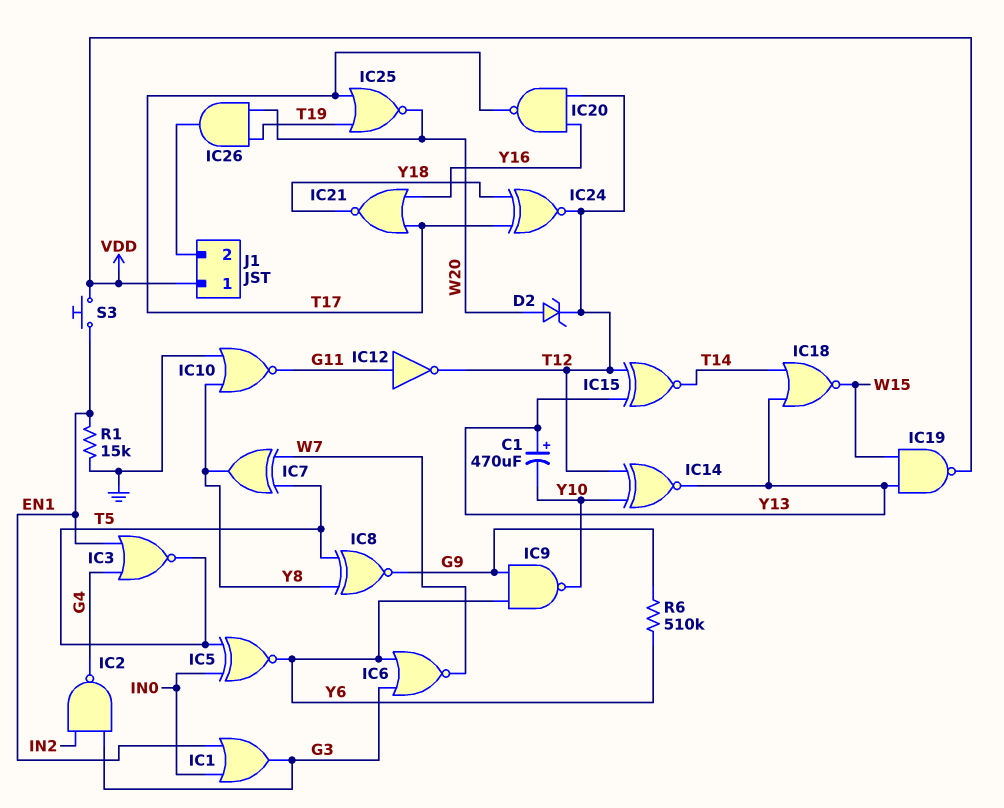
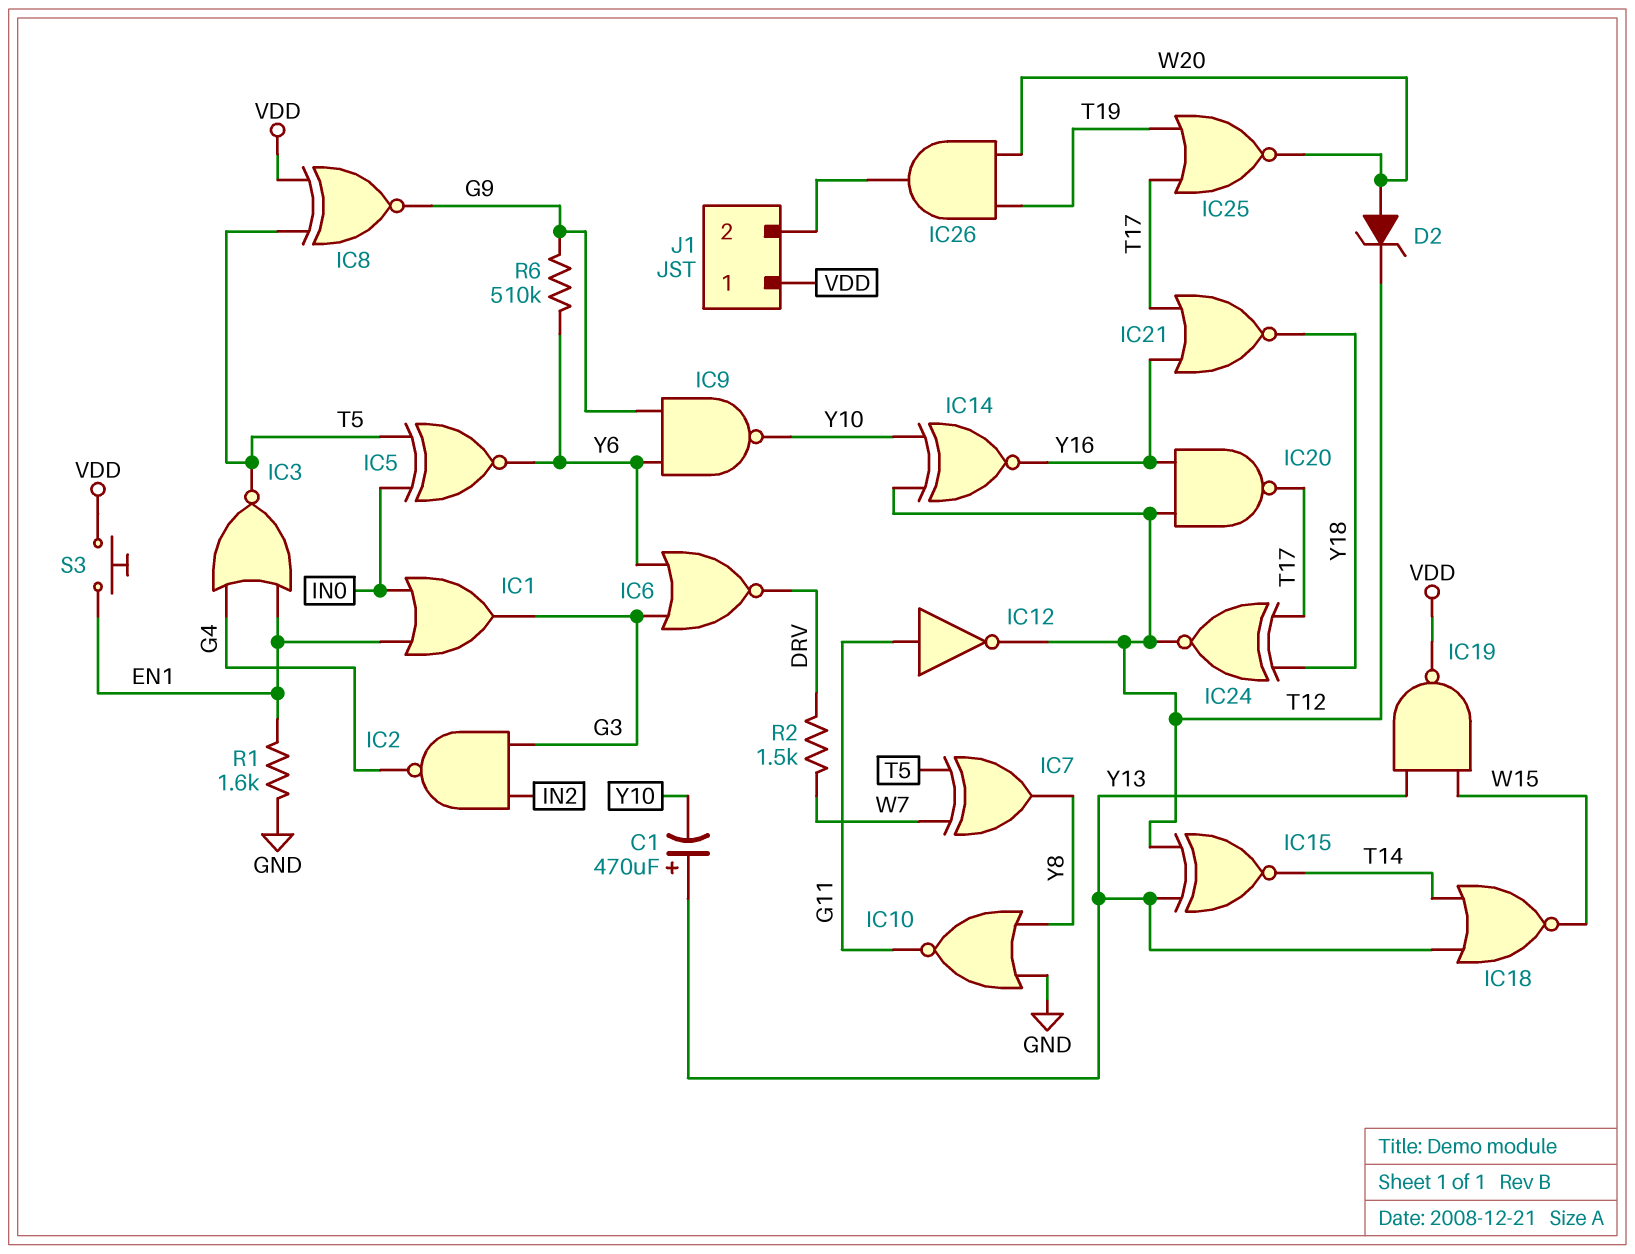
IC6: NOR (in G3, in Y6, out W7) -> NOR (in G3, in Y6, out DRV)
IC8: XNOR (in T5, in Y8, out G9) -> XNOR (in T5, in VDD, out G9)
IC14: XNOR (in T12, in Y10, out Y13) -> XNOR (in T12, in Y10, out Y16)
R1: 15k (EN1, GND) -> 1.6k (EN1, GND)
R2: none -> 1.5k (DRV, W7)

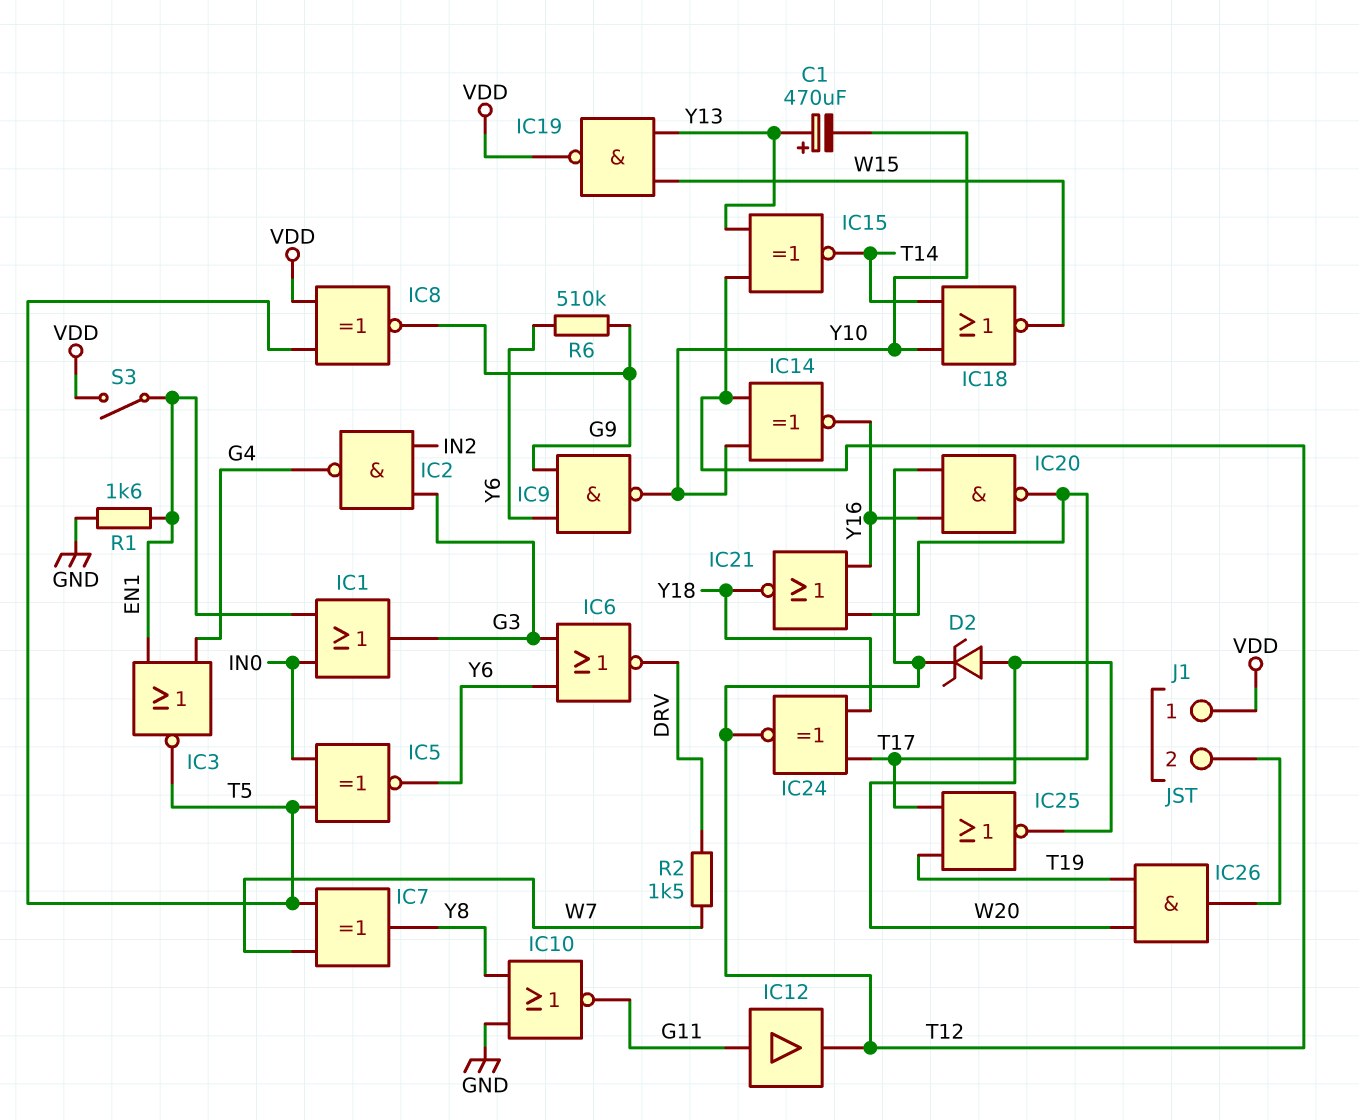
IC12: NOT (in G11, out T12) -> buffer (in G11, out T12)
IC18: NOR (in T14, in Y13, out W15) -> NOR (in T14, in Y10, out W15)
S3: button (EN1, VDD) -> switch (EN1, VDD)

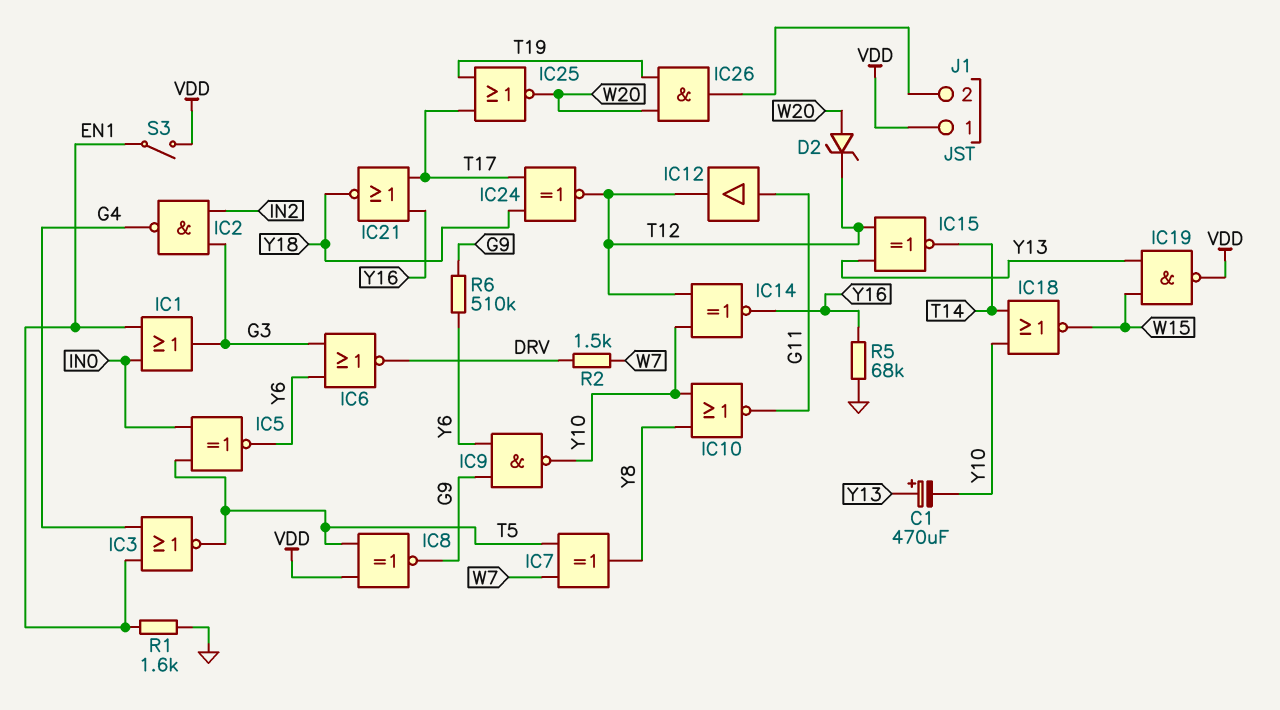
IC10: NOR (in GND, in Y8, out G11) -> NOR (in Y8, in Y10, out G11)
IC20: NAND (in T12, in Y16, out T17) -> none
R5: none -> 68k (GND, Y16)

